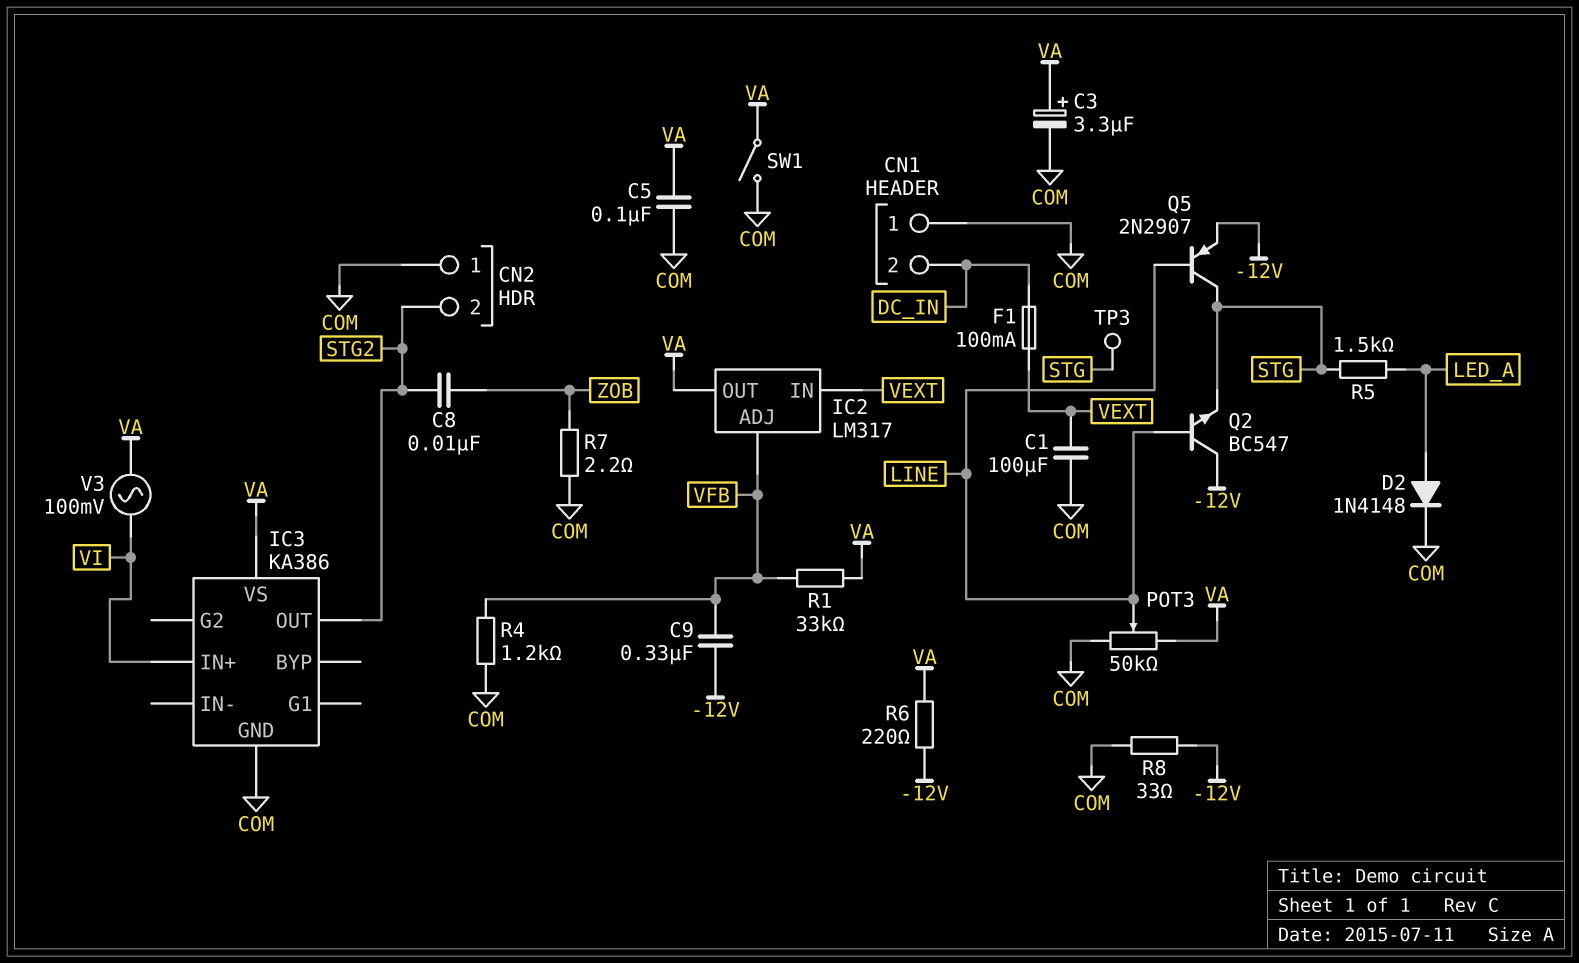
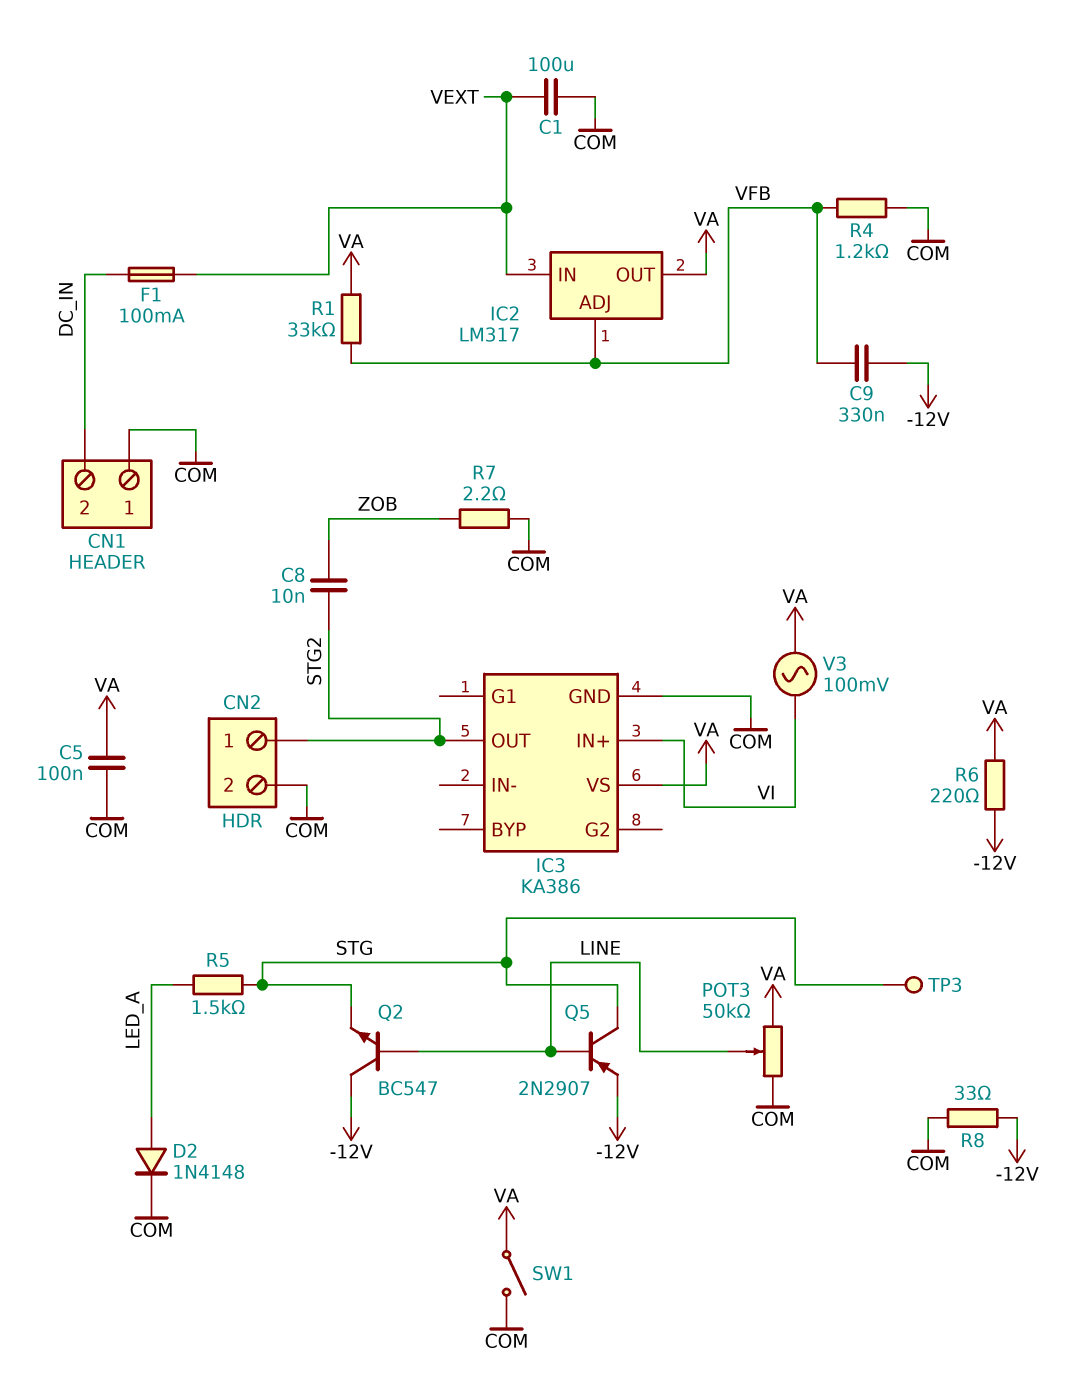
C3: 3.3uF (plus VA, minus COM) -> none
CN2 pin 1: COM -> STG2
CN2 pin 2: STG2 -> COM

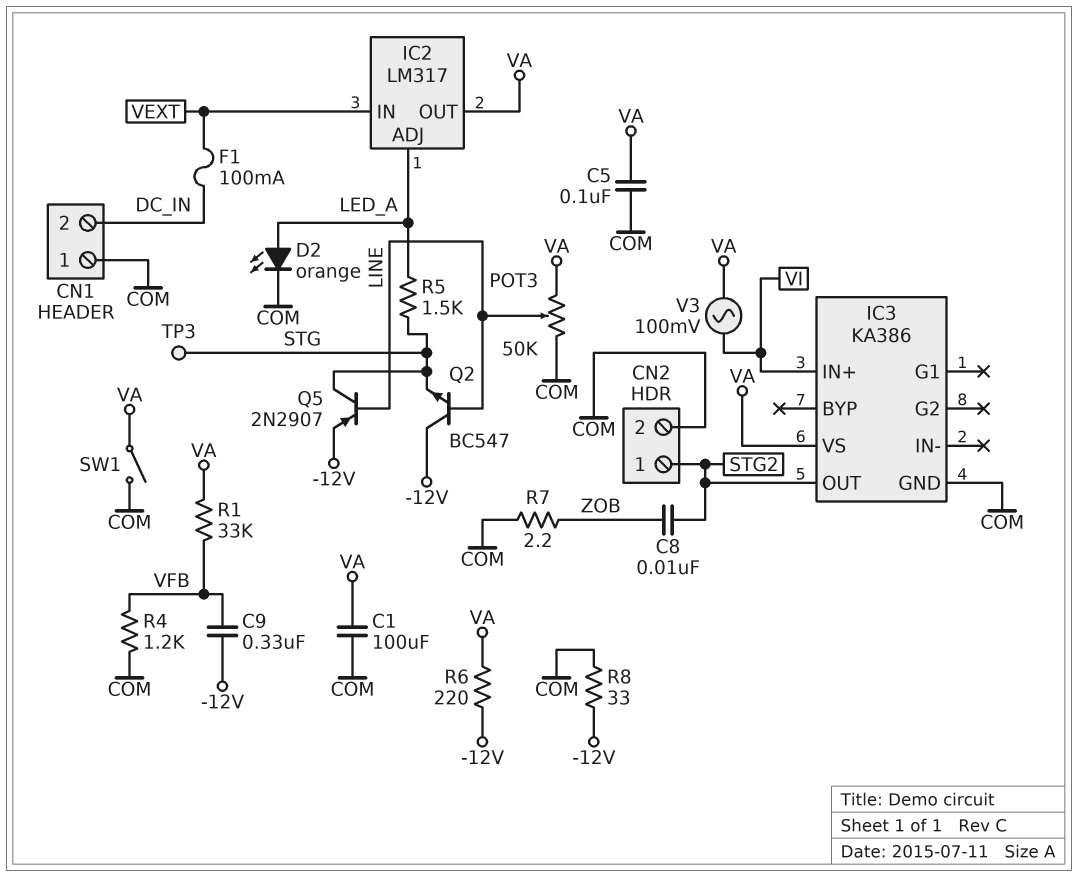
C1: 100uF (COM, VEXT) -> 100uF (COM, VA)
D2: diode 1N4148 (A LED_A, K COM) -> LED orange (A LED_A, K COM)
IC2 pin ADJ: VFB -> LED_A

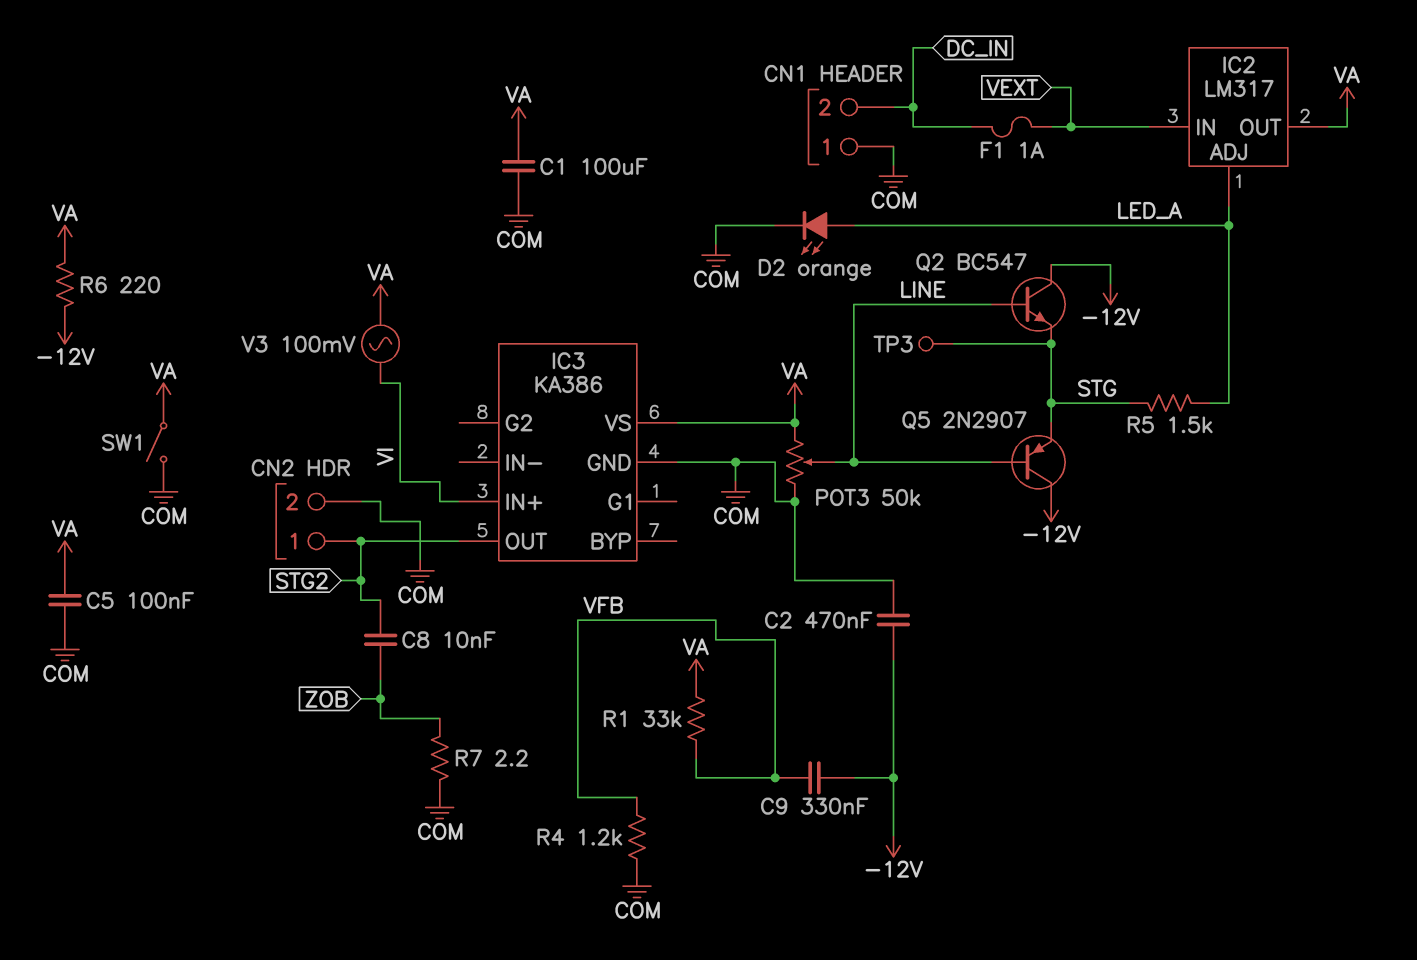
C2: none -> 470nF (-12V, COM)
F1: 100mA (DC_IN, VEXT) -> 1A (DC_IN, VEXT)
Q5: PNP 2N2907 (B LINE, C STG, E -12V) -> PNP 2N2907 (B LINE, C -12V, E STG)
R8: 33 (-12V, COM) -> none

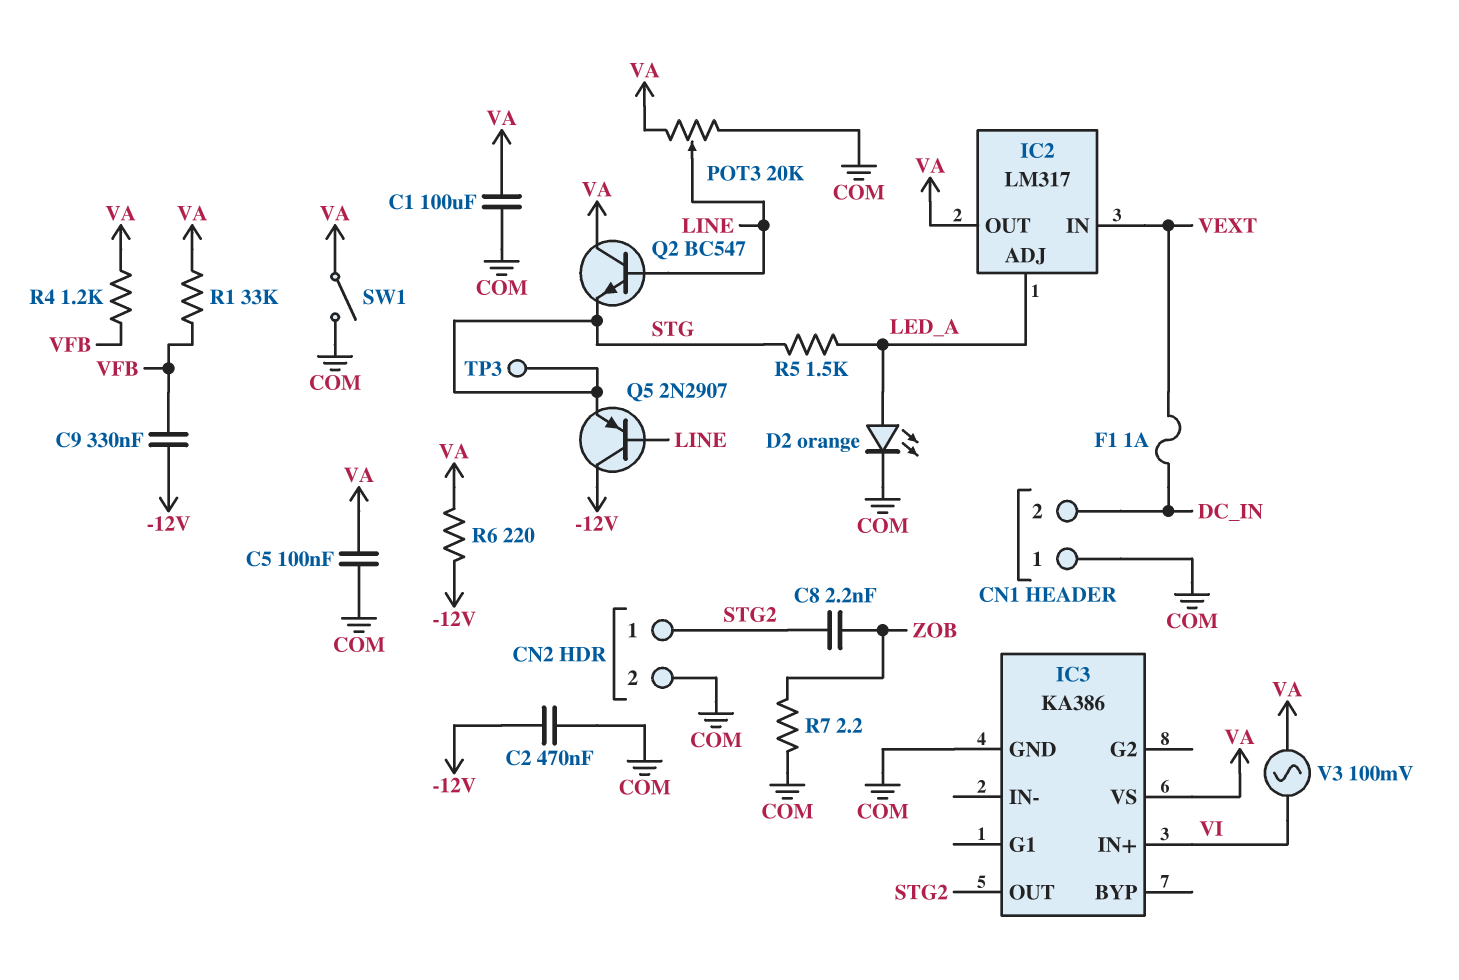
C8: 10nF (STG2, ZOB) -> 2.2nF (STG2, ZOB)
POT3: 50k (COM, VA, wiper LINE) -> 20k (COM, VA, wiper LINE)
Q2: NPN BC547 (B LINE, C -12V, E STG) -> NPN BC547 (B LINE, C VA, E STG)
R4: 1.2k (COM, VFB) -> 1.2k (VA, VFB)

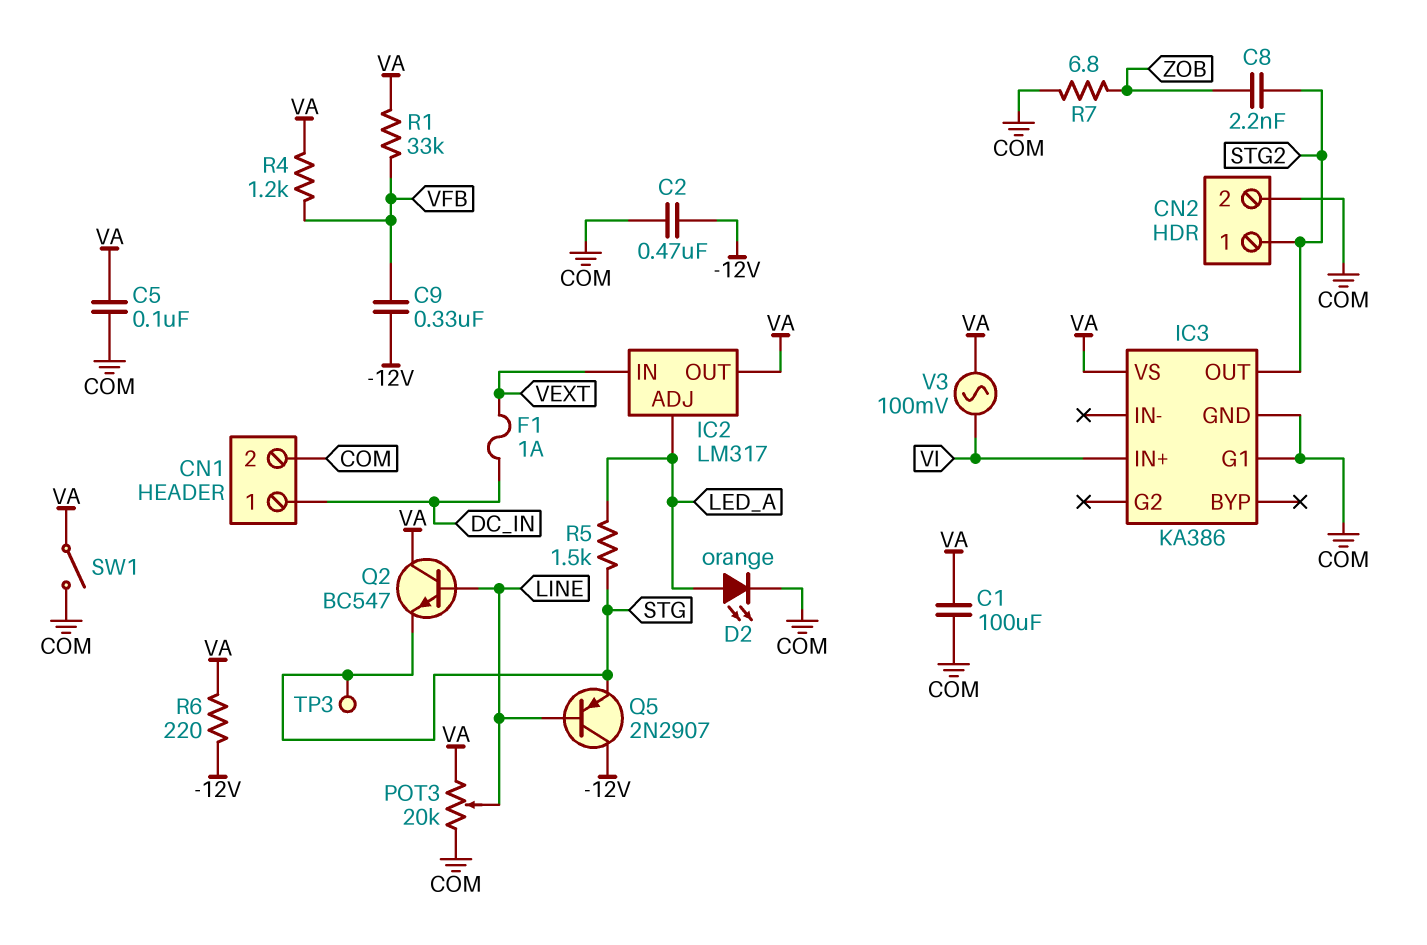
CN1 pin 1: COM -> DC_IN
CN1 pin 2: DC_IN -> COM
IC3 pin G1: none -> COM
R7: 2.2 (COM, ZOB) -> 6.8 (COM, ZOB)

